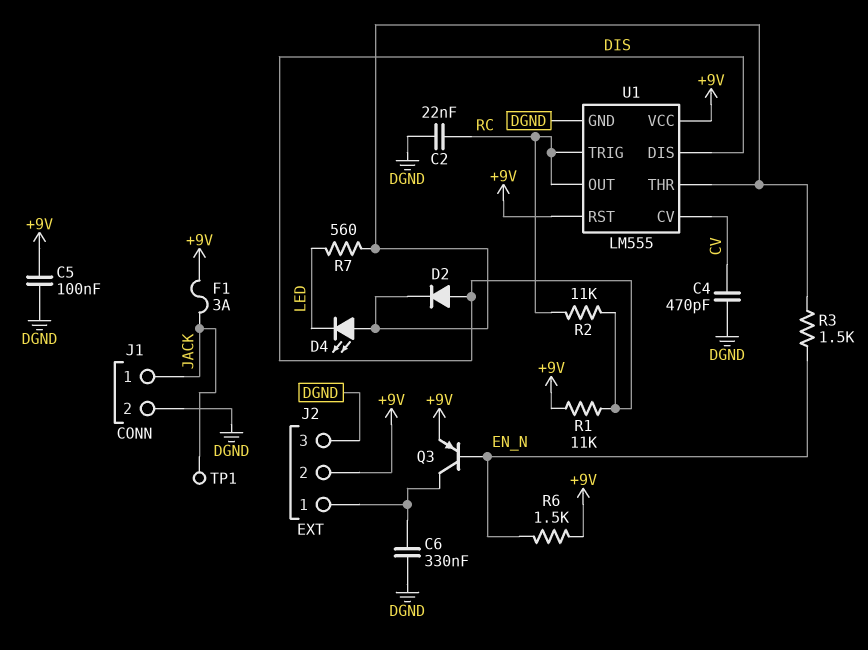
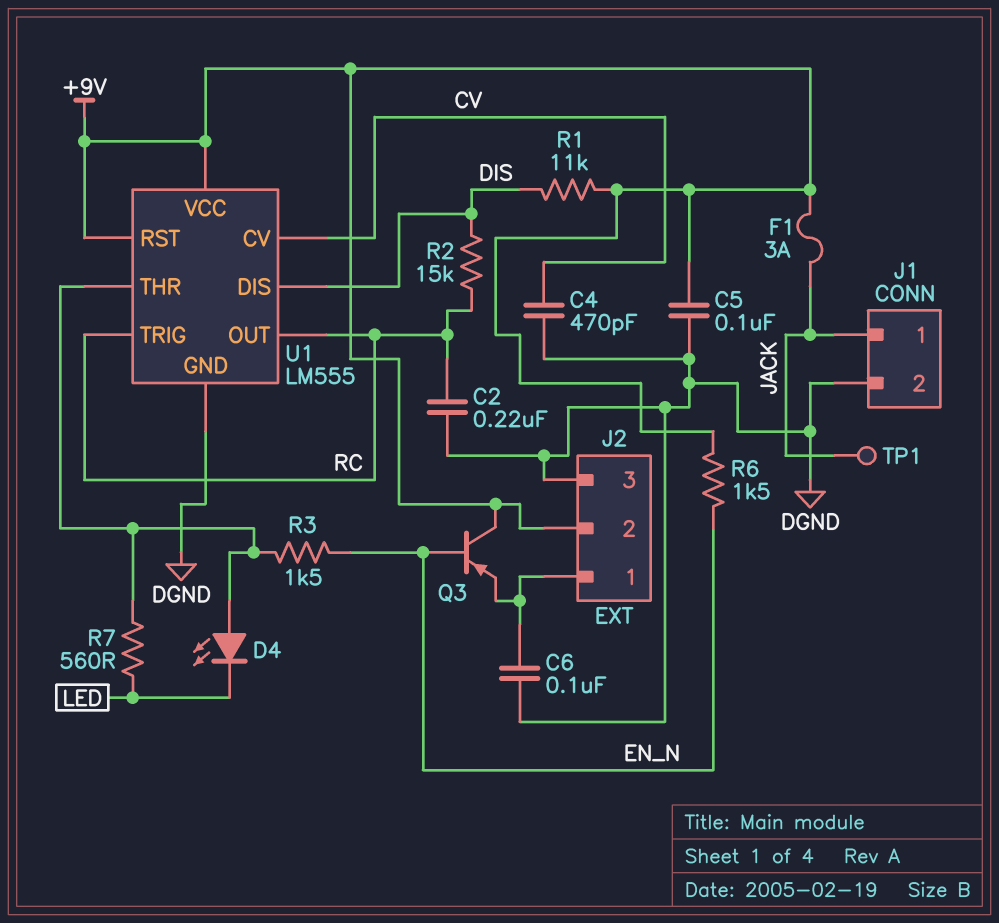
C2: 22nF (DGND, RC) -> 220nF (DGND, RC)
C6: 330nF (DGND, J2/1) -> 100nF (DGND, J2/1)
D2: diode (A DIS, K U1/THR) -> none
Q3: PNP (B EN_N, C J2/1, E +9V) -> PNP (B EN_N, C +9V, E J2/1)
R2: 11k (DIS, RC) -> 15k (DIS, RC)

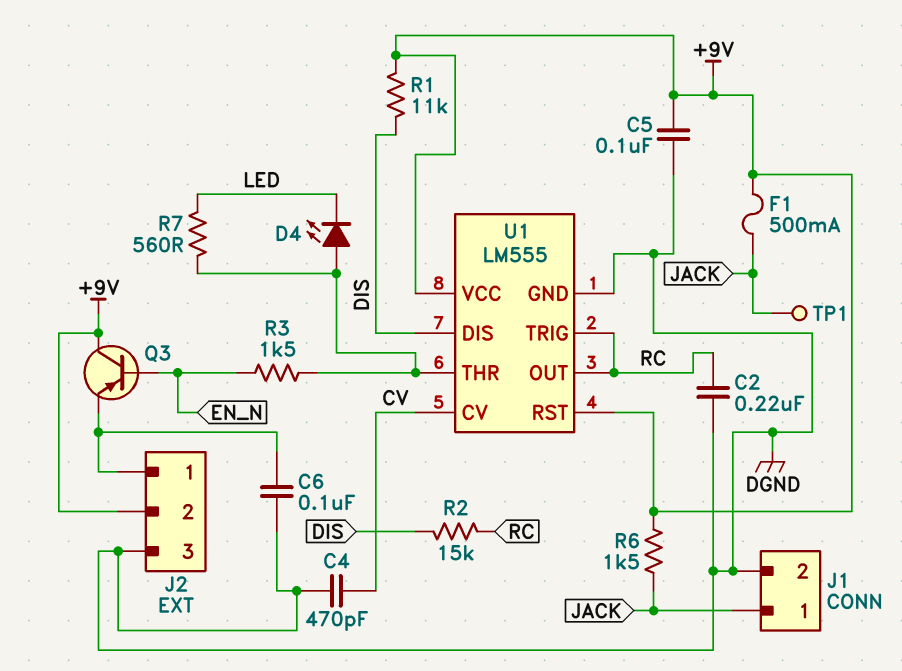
F1: 3A (+9V, JACK) -> 500mA (+9V, JACK)
R6: 1.5k (+9V, EN_N) -> 1.5k (+9V, JACK)

